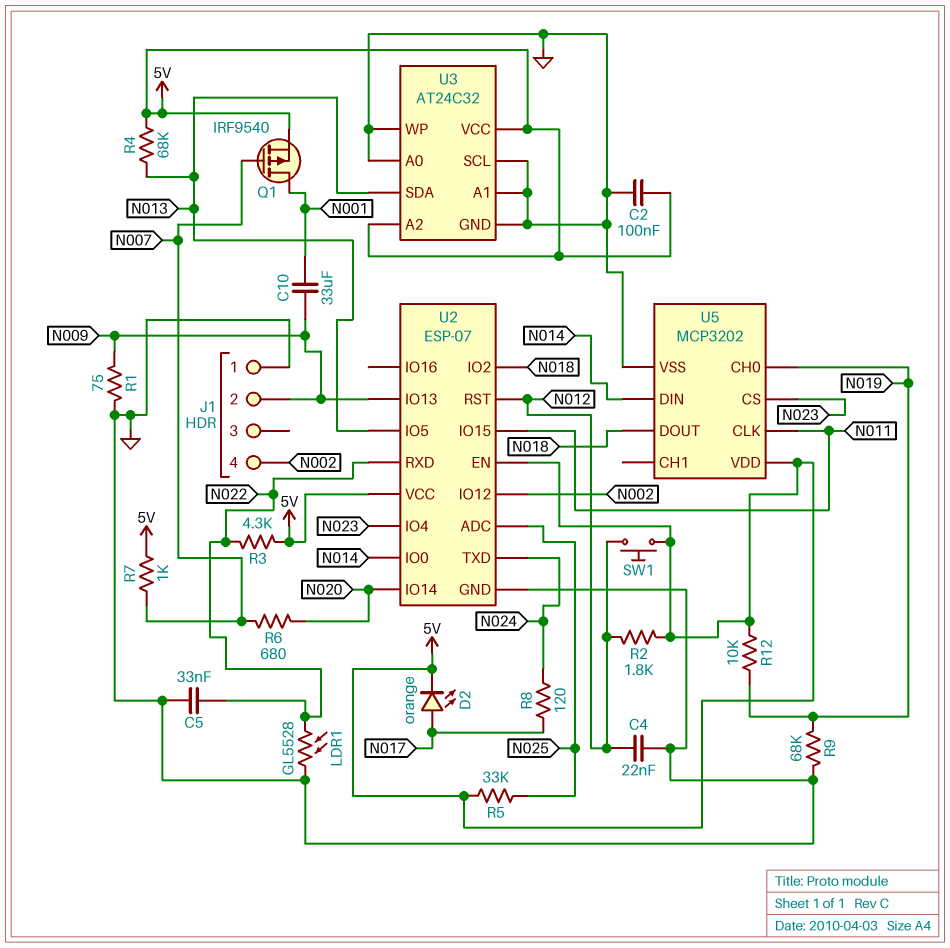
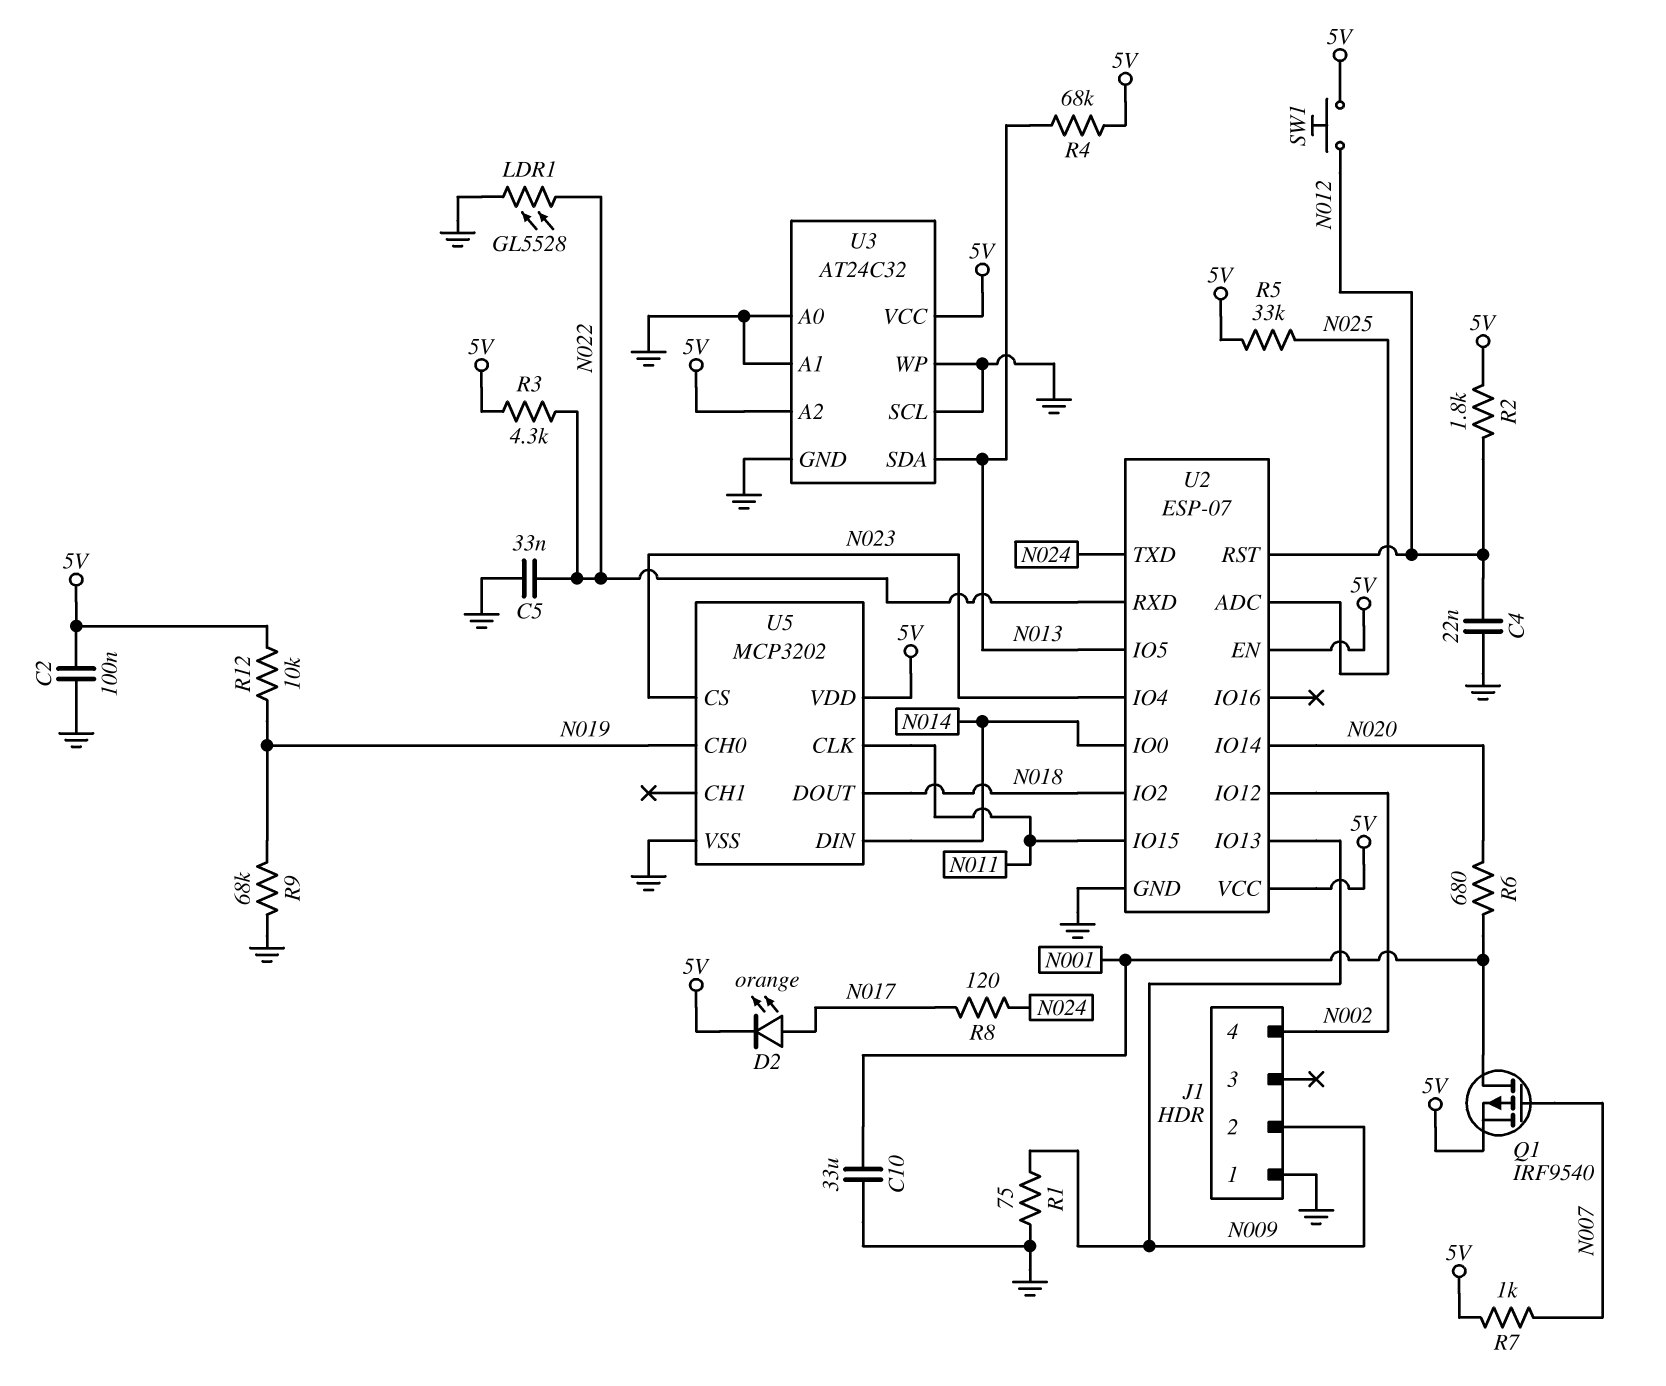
C10: 33uF (N001, N009) -> 33uF (GND, N001)
R6: 680 (N007, N020) -> 680 (N001, N020)

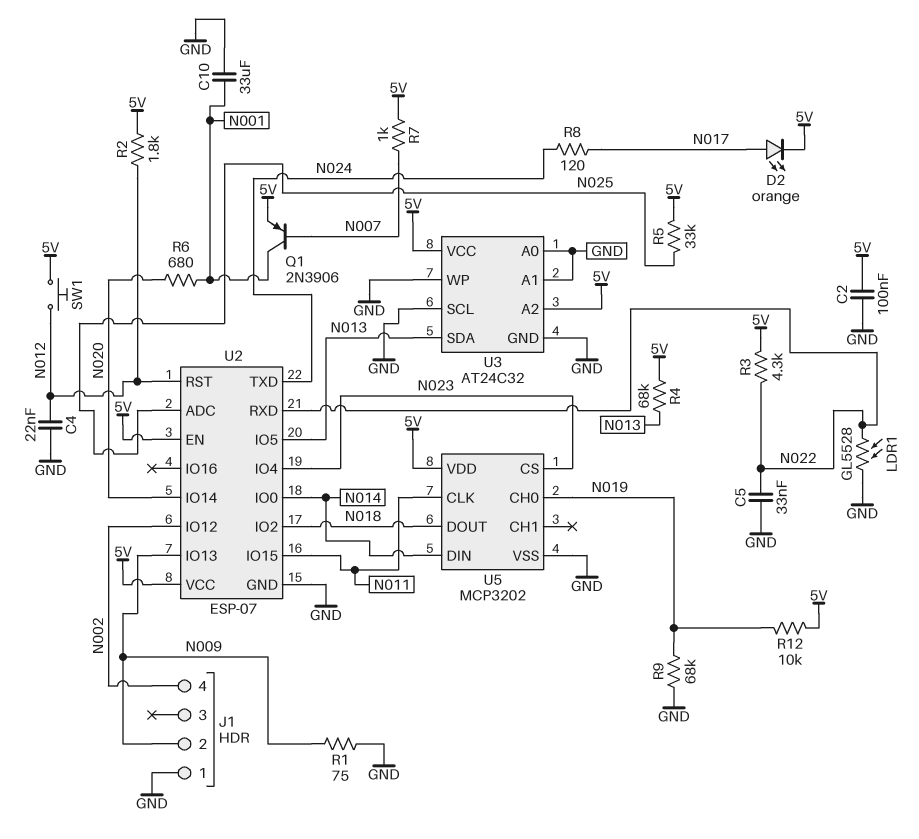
Q1: PMOS IRF9540 (G N007, D N001, S 5V) -> PNP 2N3906 (B N007, C N001, E 5V)

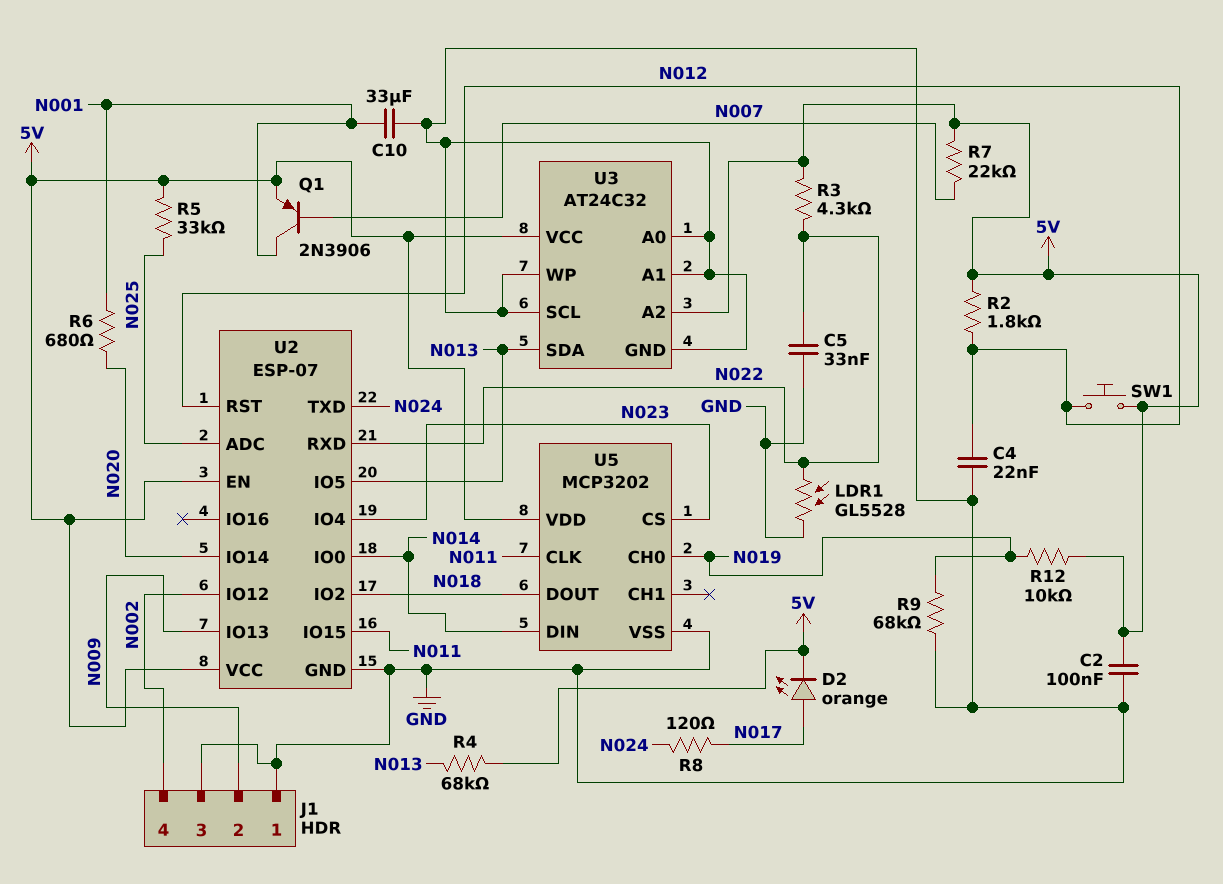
J1 pin 3: none -> GND
R1: 75 (GND, N009) -> none
R7: 1k (5V, N007) -> 22k (5V, N007)

